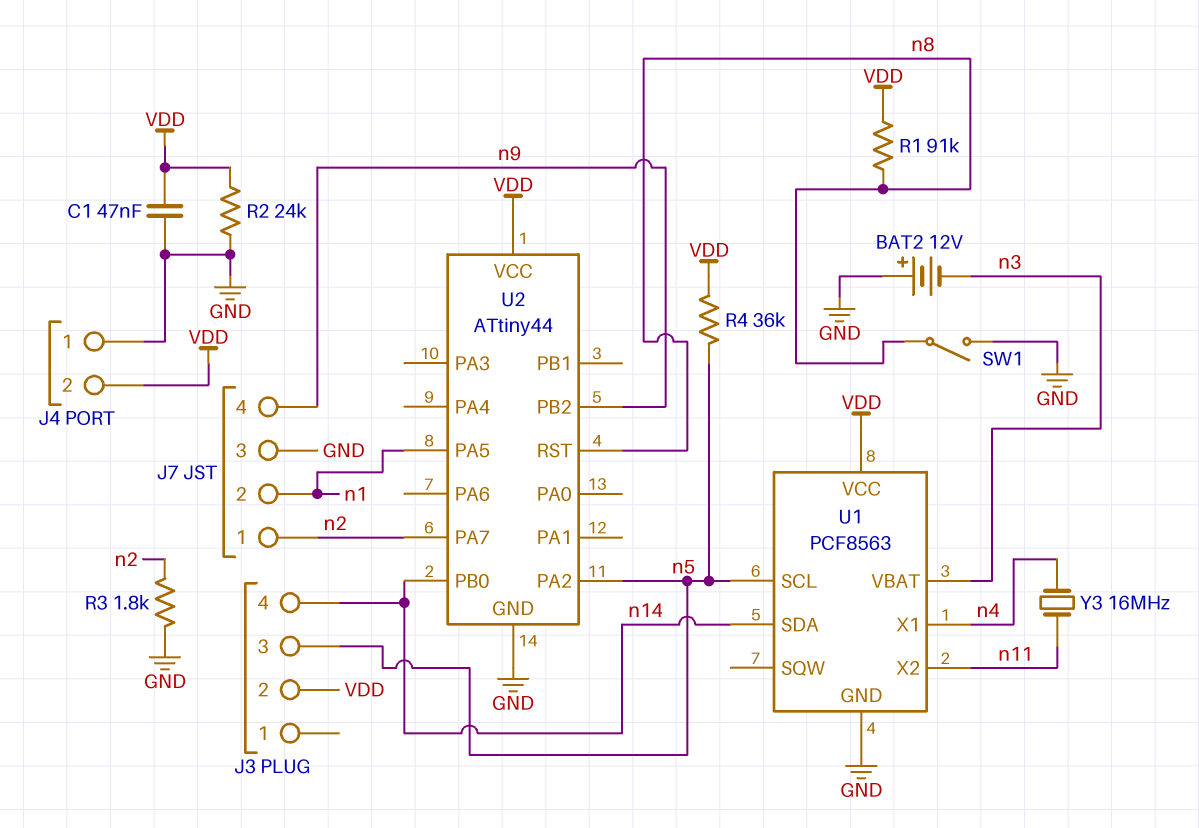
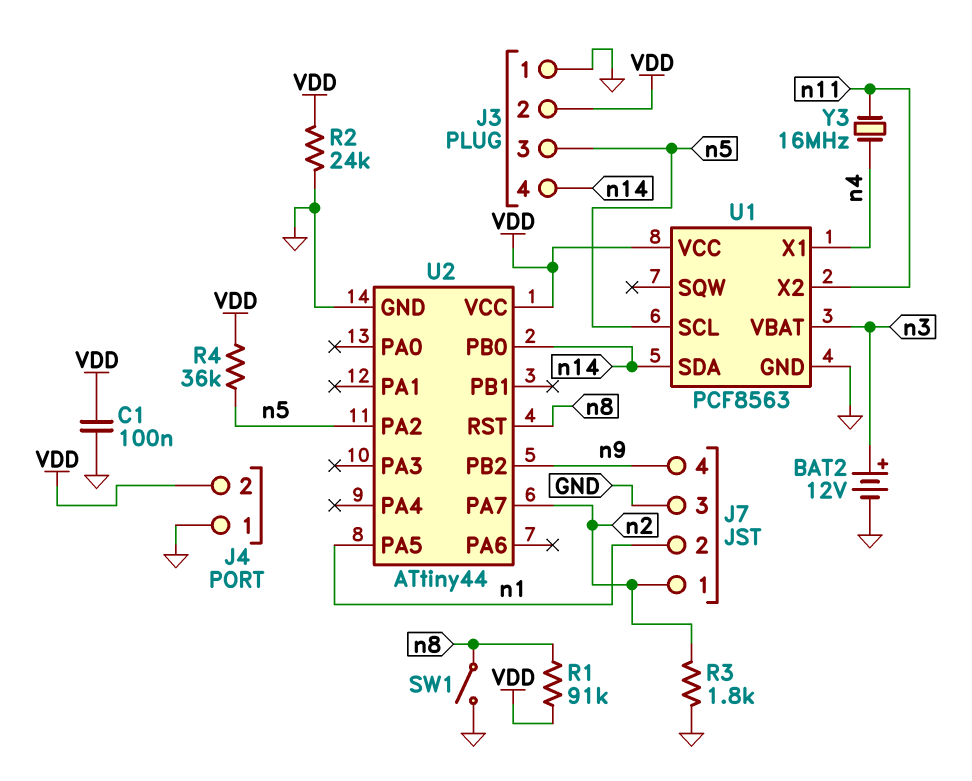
BAT2: 12V (plus GND, minus n3) -> 12V (plus n3, minus GND)
C1: 47nF (GND, VDD) -> 100nF (GND, VDD)
J3 pin 1: none -> GND

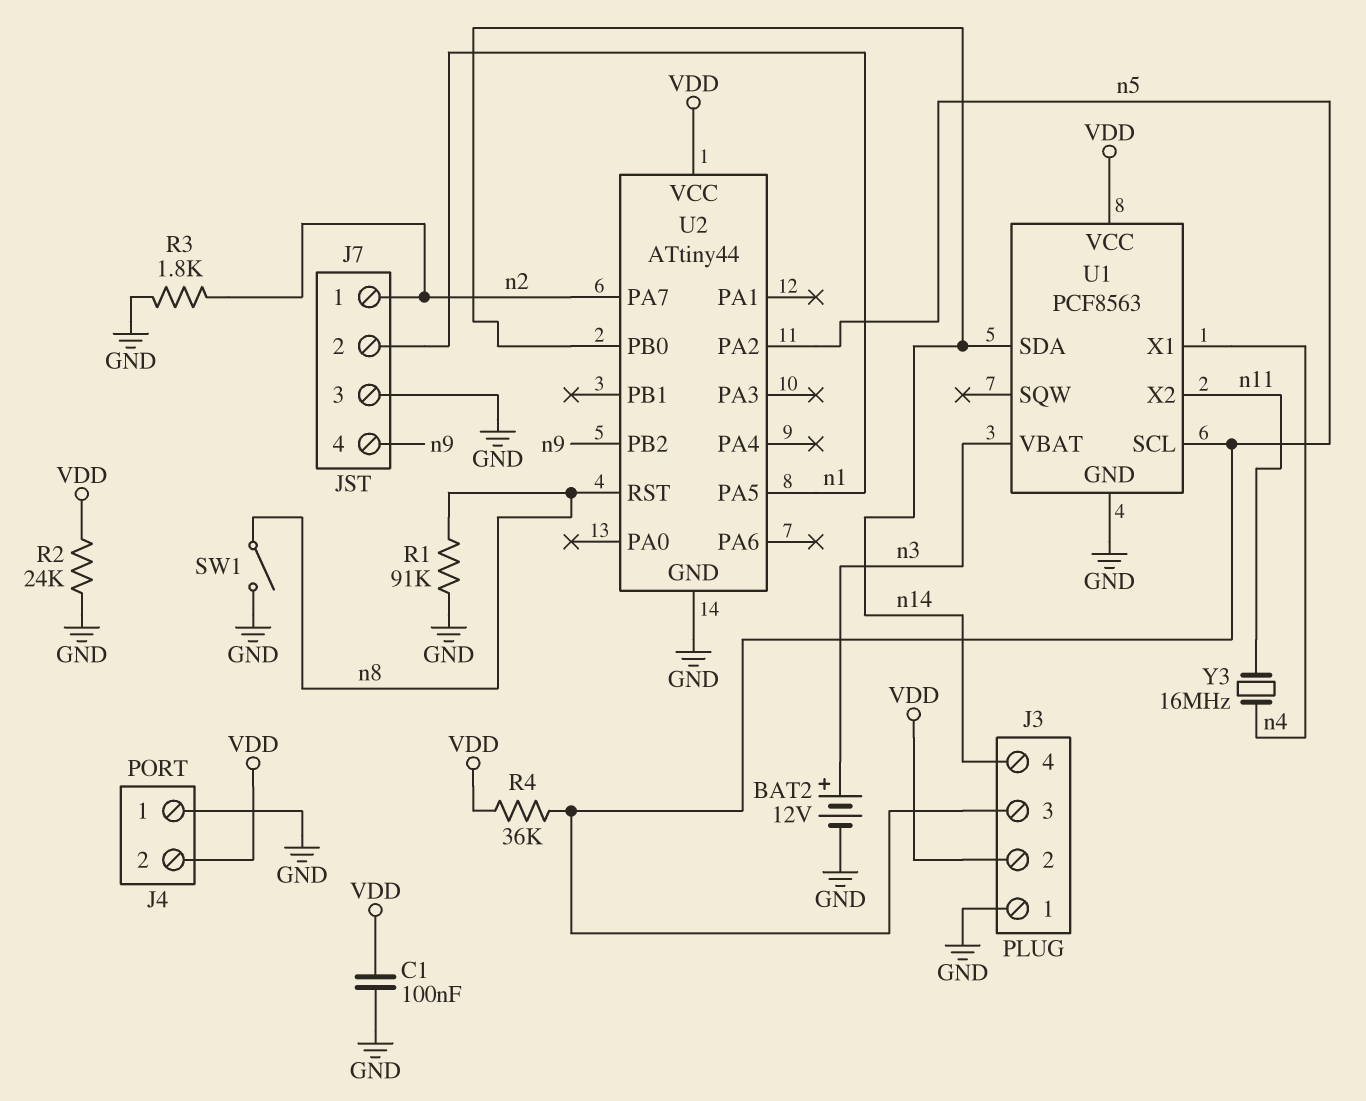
R1: 91k (VDD, n8) -> 91k (GND, n8)

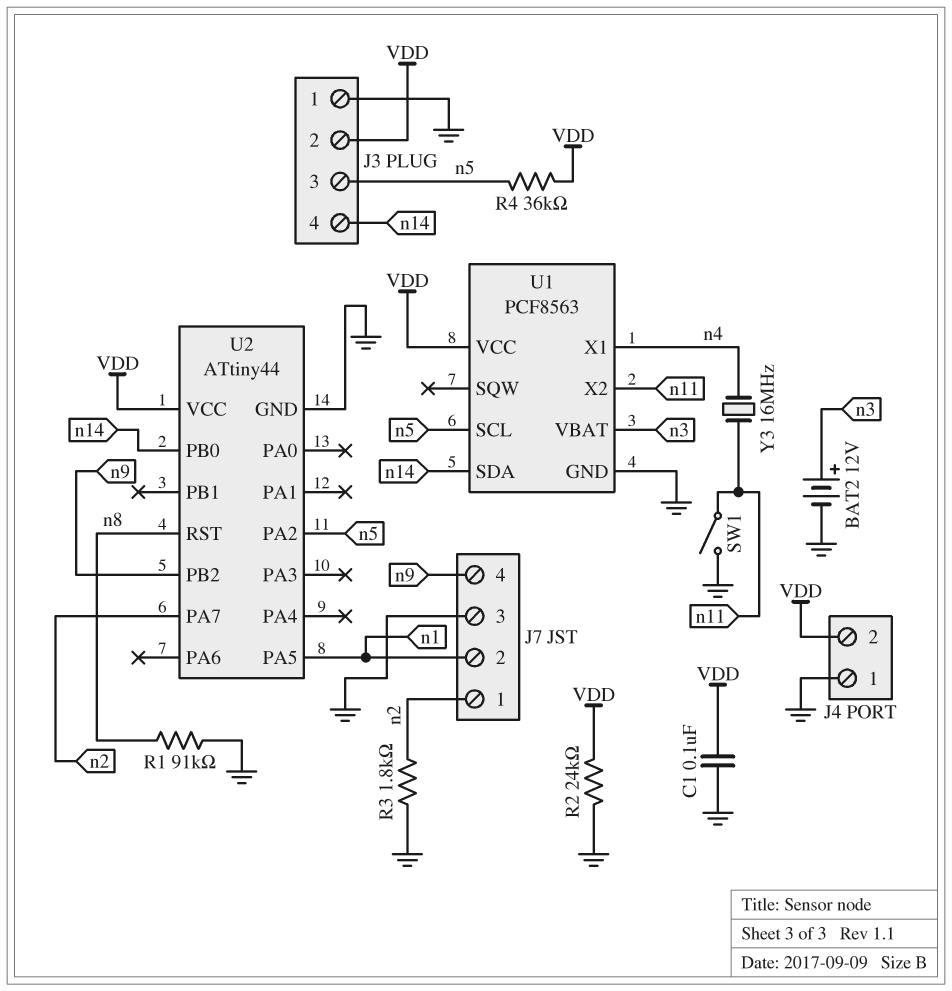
SW1: switch (GND, n8) -> switch (GND, n11)

